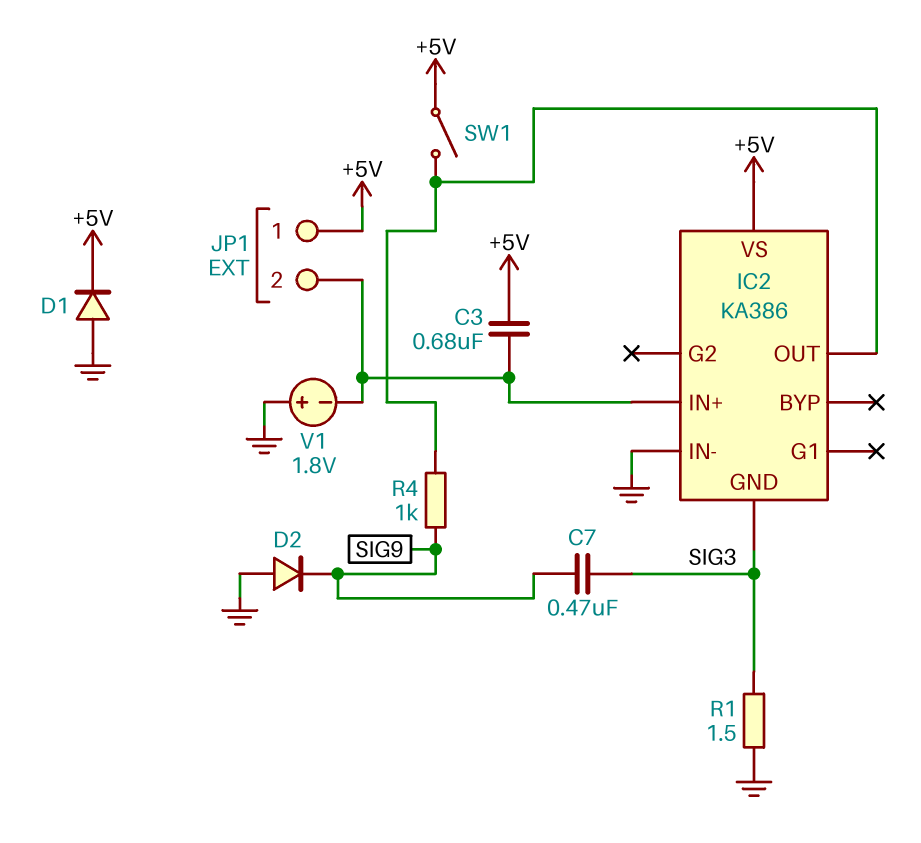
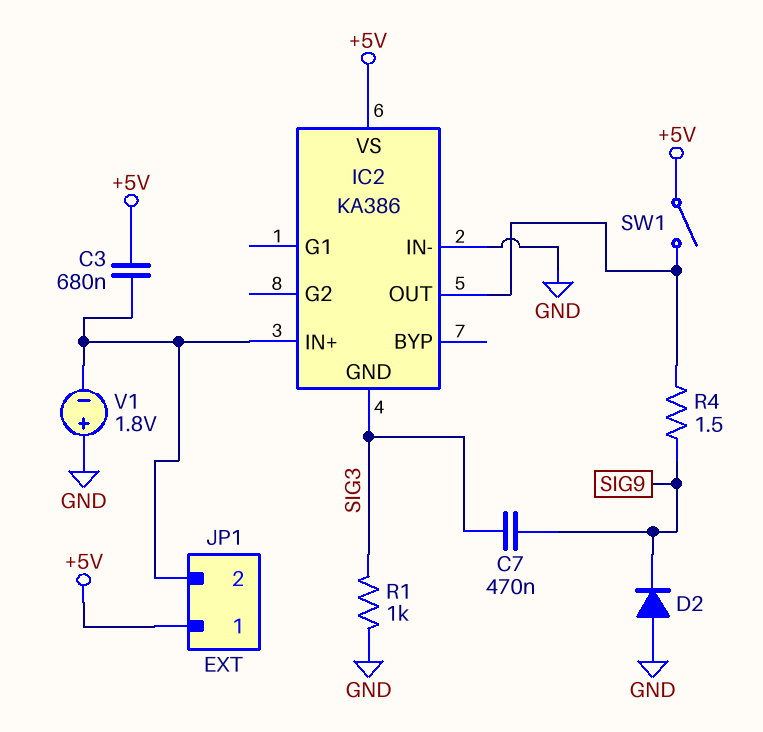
D1: diode (A GND, K +5V) -> none
R1: 1.5 (GND, SIG3) -> 1k (GND, SIG3)
R4: 1k (IC2/OUT, SIG9) -> 1.5 (IC2/OUT, SIG9)

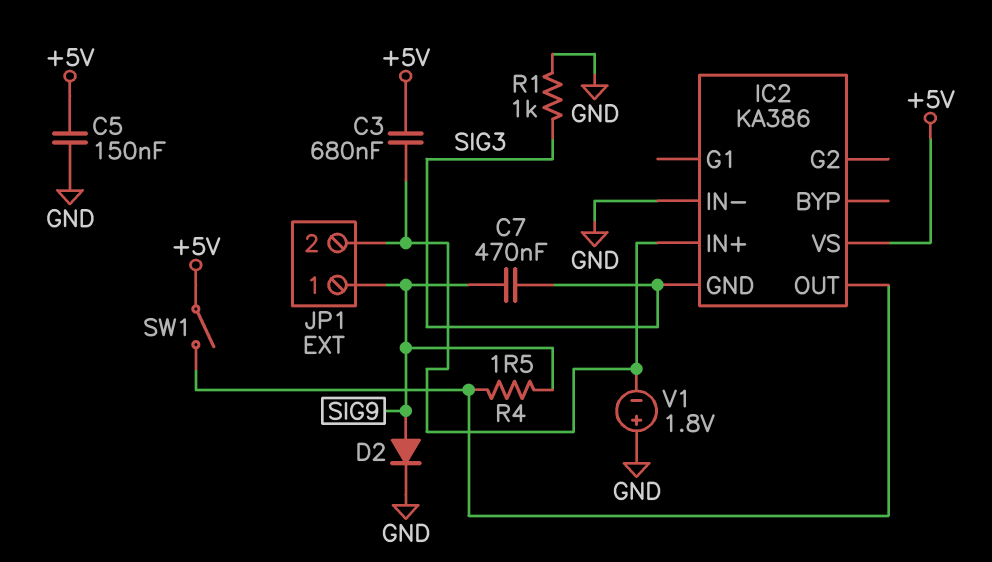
C5: none -> 150nF (+5V, GND)
D2: diode (A GND, K SIG9) -> diode (A SIG9, K GND)
JP1 pin 1: +5V -> SIG9

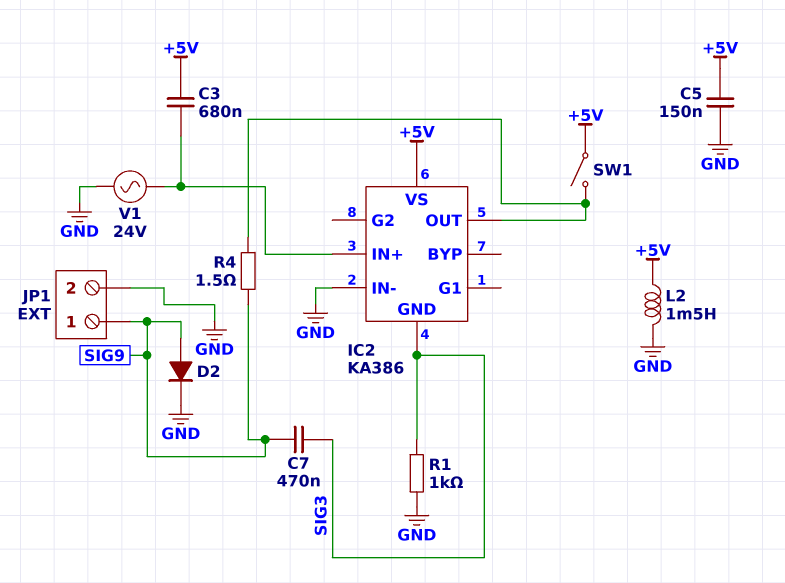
JP1 pin 2: IC2/IN+ -> GND
L2: none -> 1.5mH (+5V, GND)
V1: 1.8V (plus GND, minus IC2/IN+) -> AC 24V (GND, IC2/IN+)

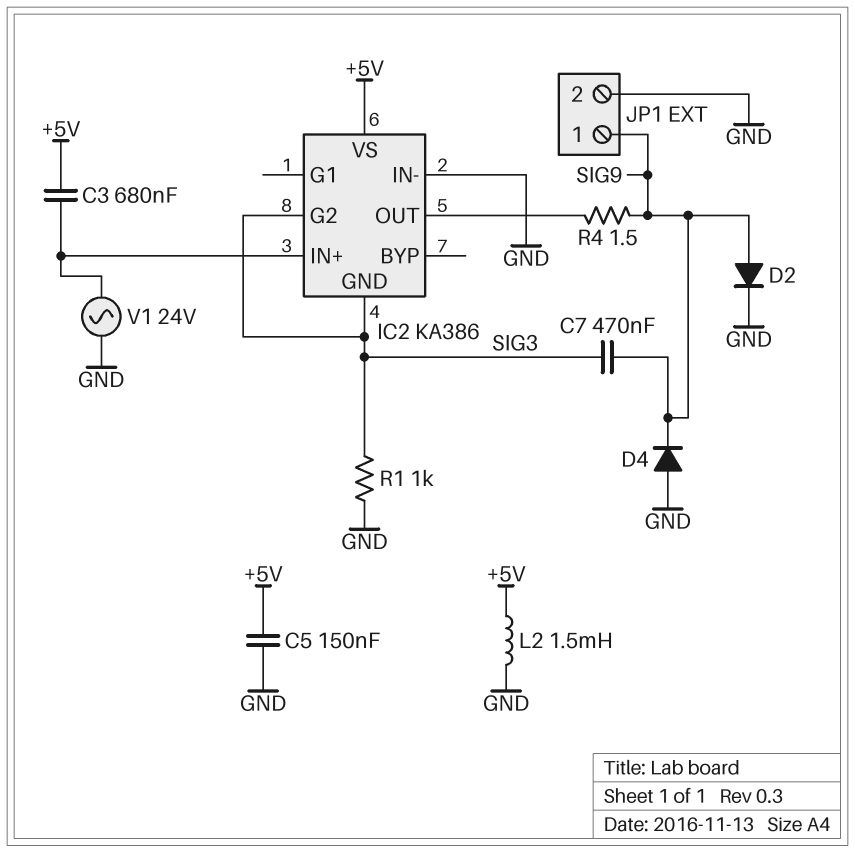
D4: none -> diode (A GND, K SIG9)
IC2 pin G2: none -> SIG3
SW1: switch (+5V, IC2/OUT) -> none

